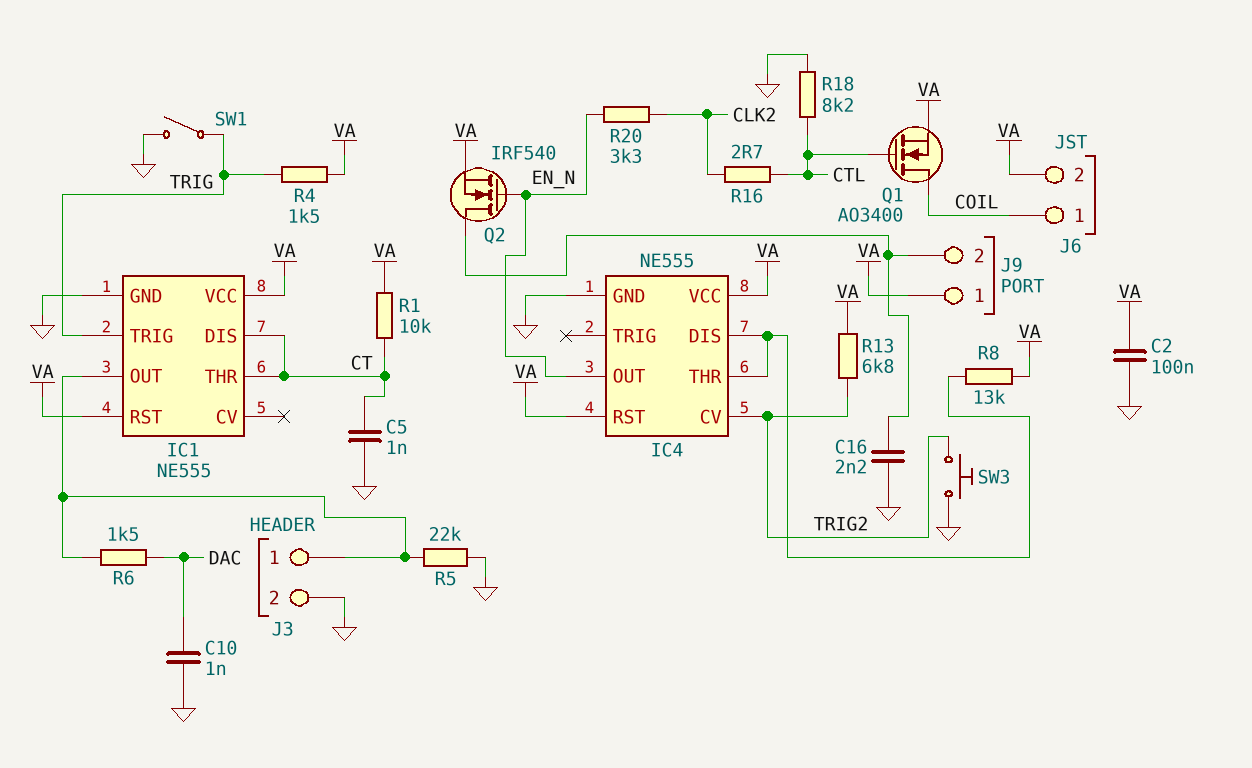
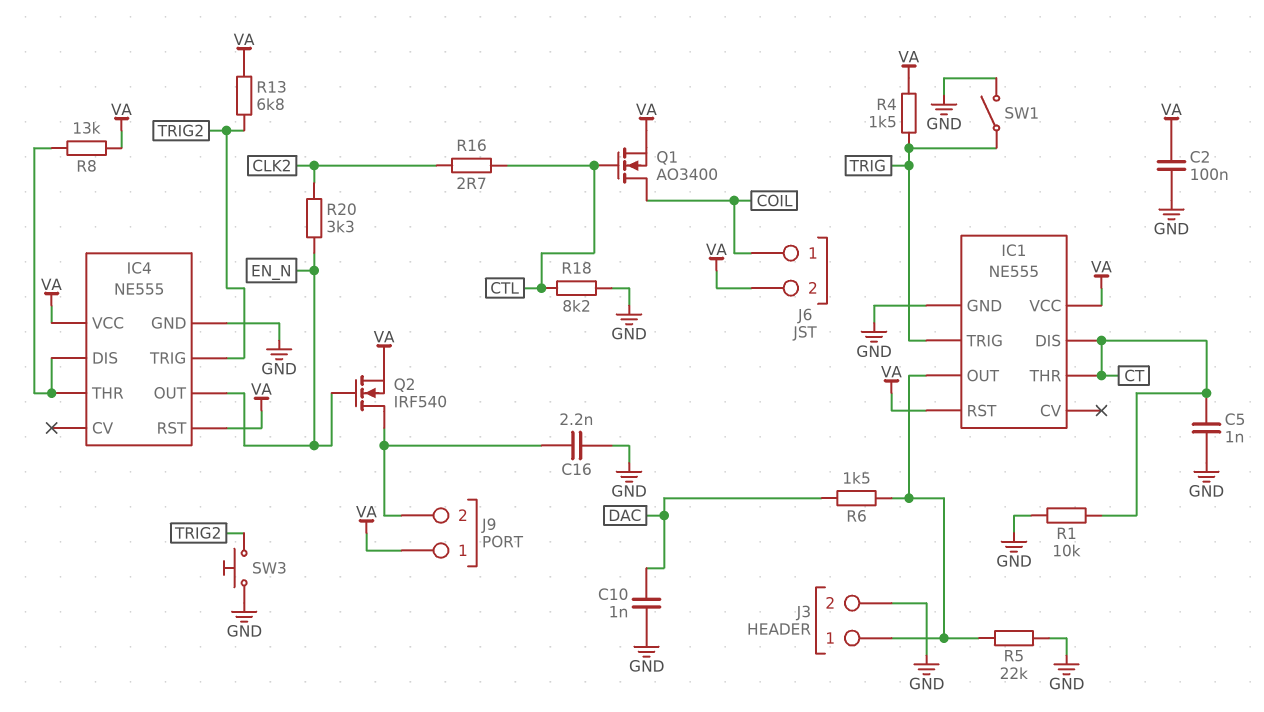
IC4 pin CV: TRIG2 -> none
IC4 pin TRIG: none -> TRIG2
R1: 10k (CT, VA) -> 10k (CT, GND)

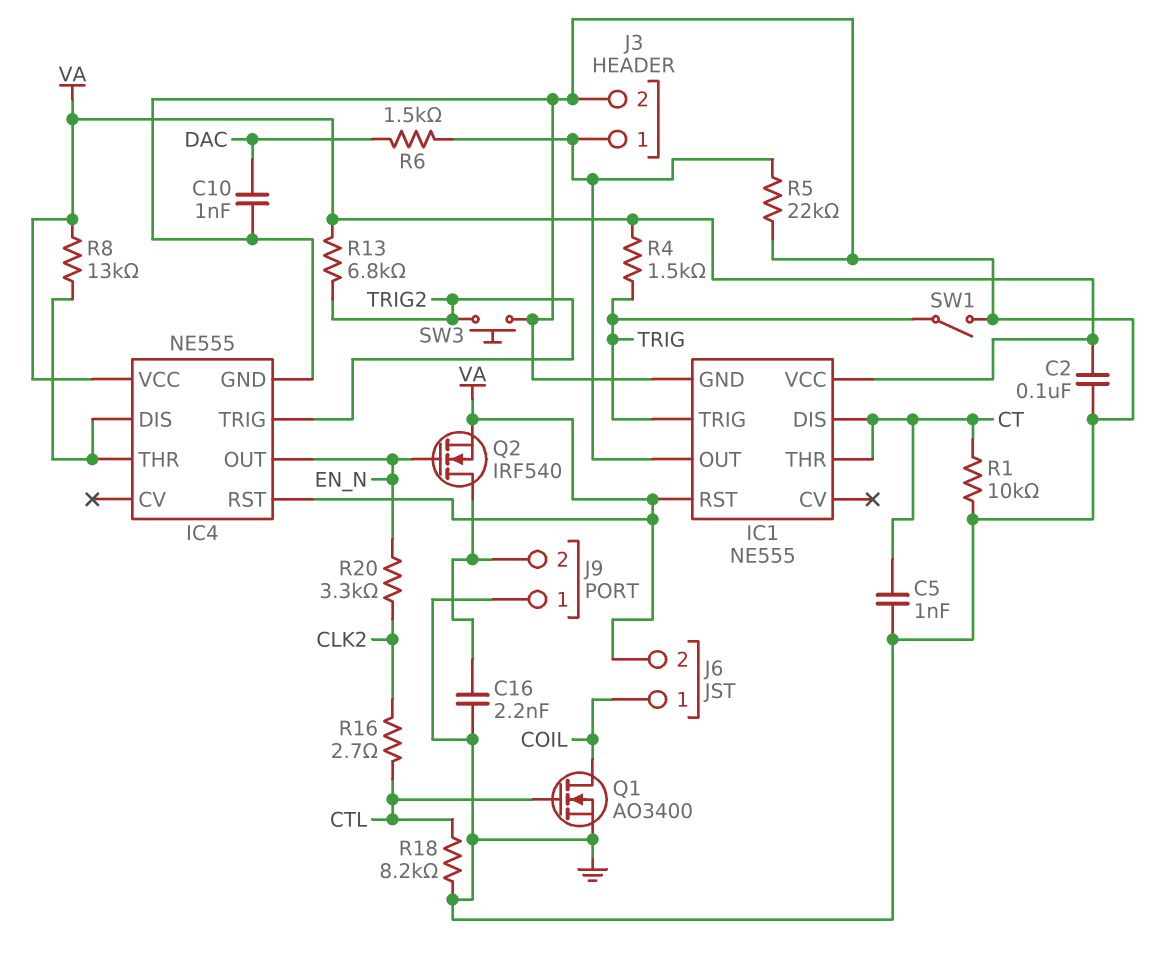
J9 pin 1: VA -> GND
Q1: NMOS AO3400 (G CTL, D COIL, S VA) -> NMOS AO3400 (G CTL, D COIL, S GND)

